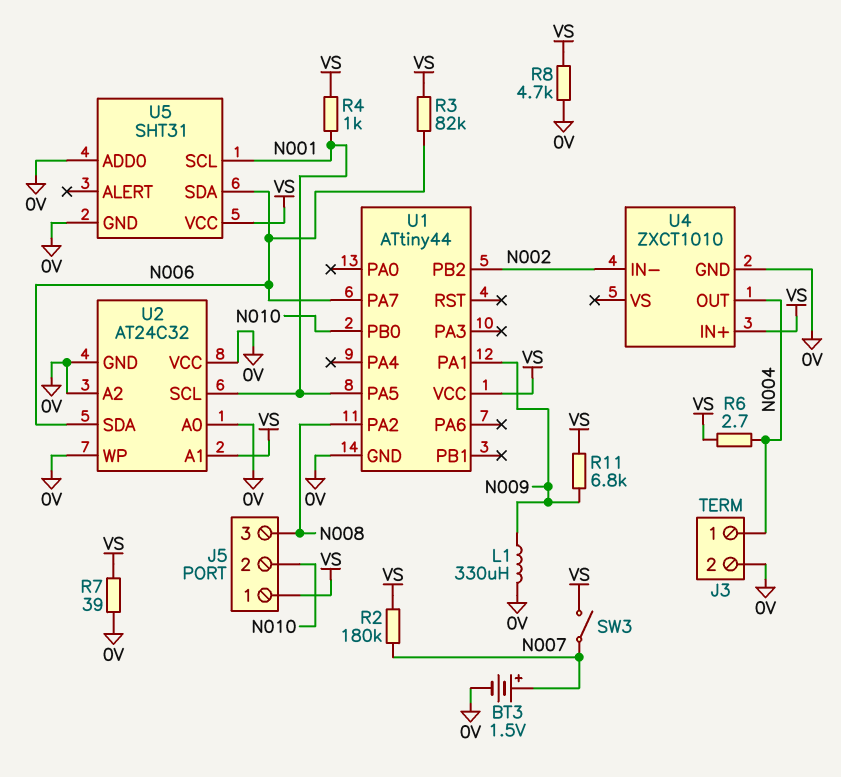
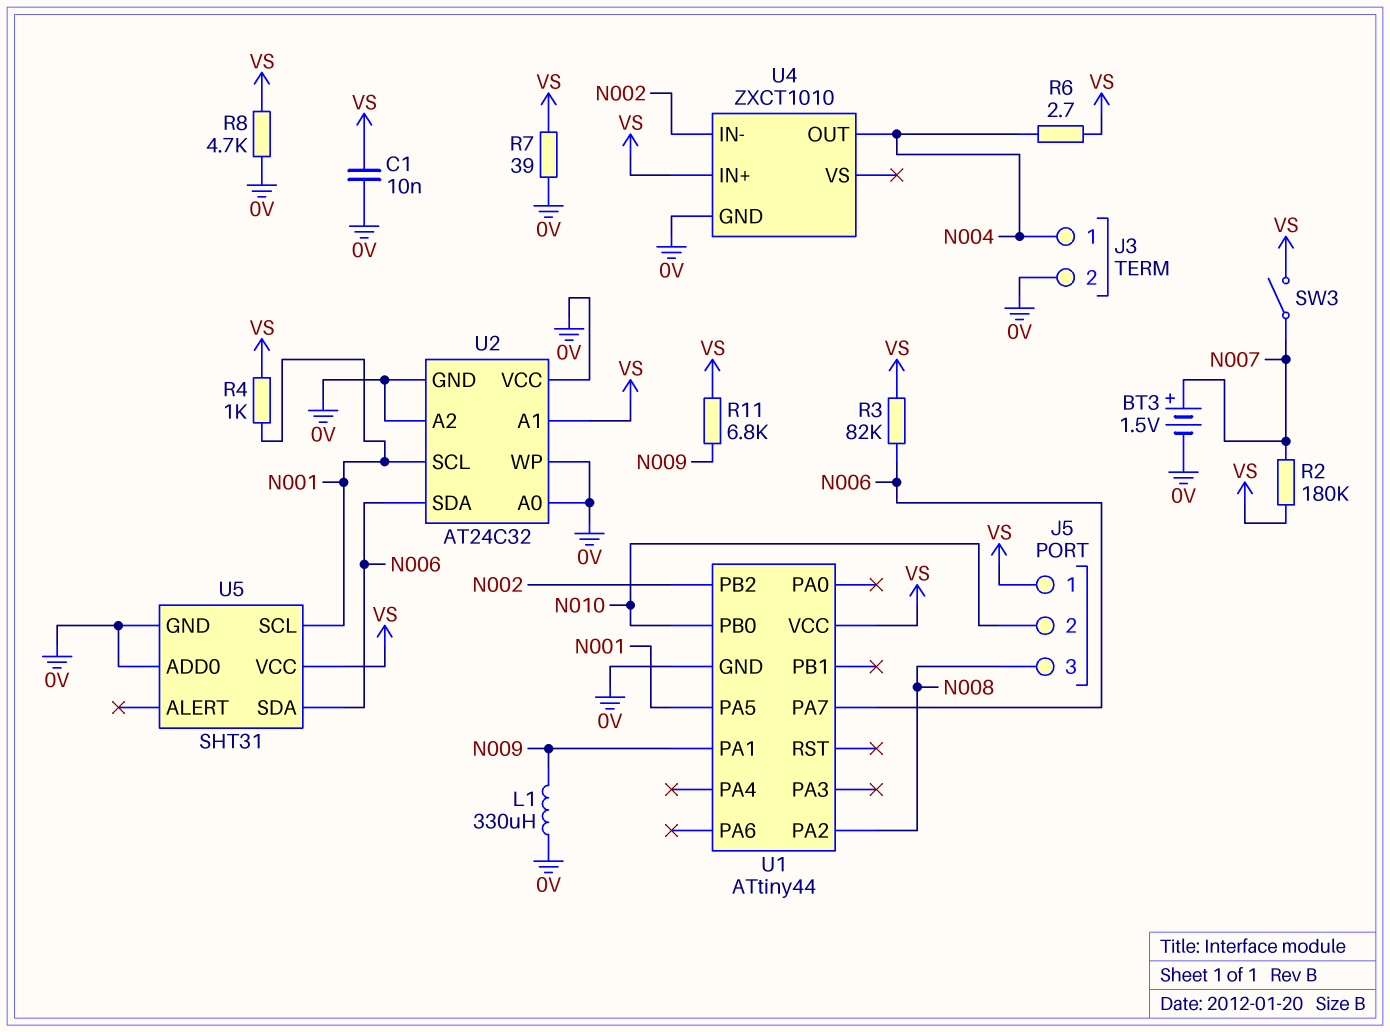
C1: none -> 10nF (0V, VS)

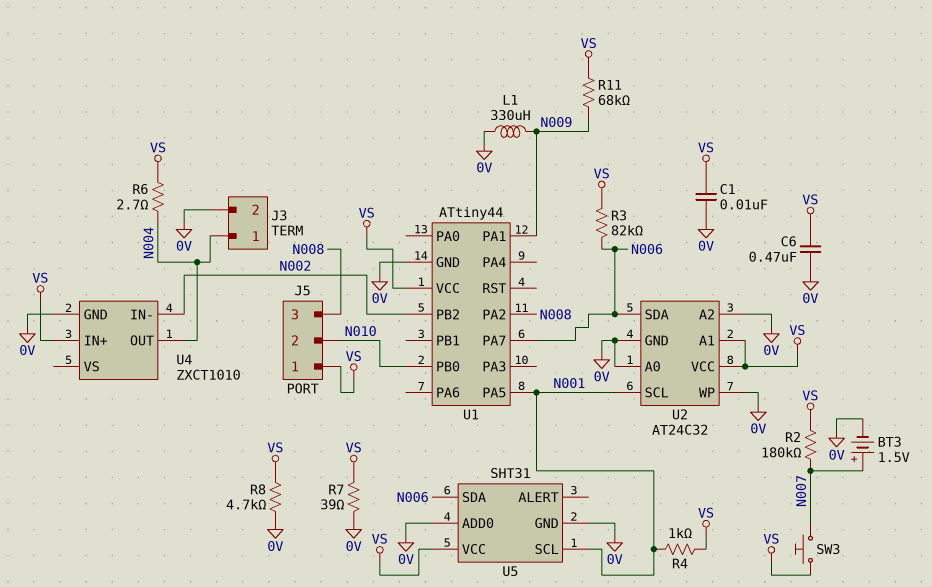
C6: none -> 470nF (0V, VS)
R11: 6.8k (N009, VS) -> 68k (N009, VS)
SW3: switch (N007, VS) -> button (N007, VS)
U2 pin VCC: 0V -> VS

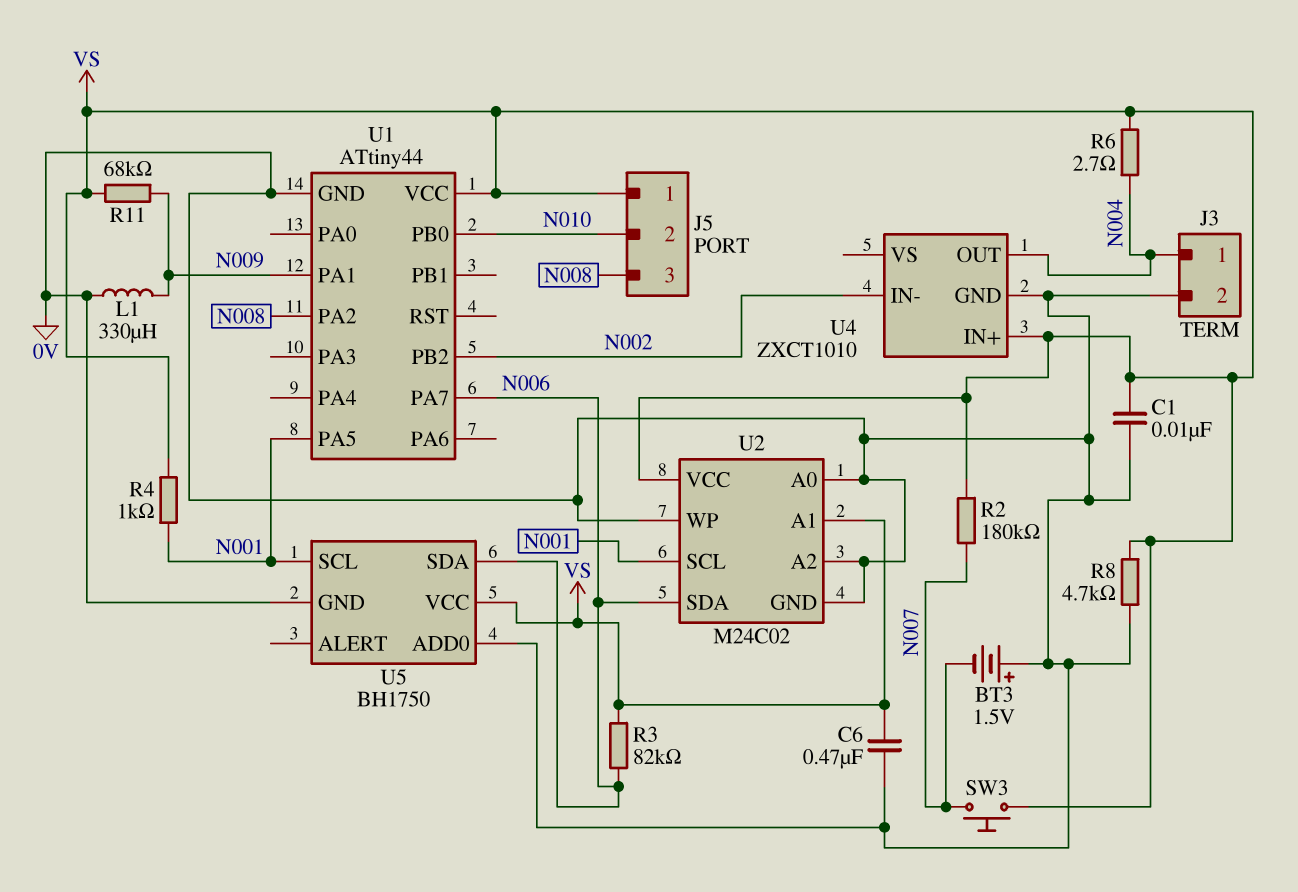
BT3: 1.5V (plus N007, minus 0V) -> 1.5V (plus 0V, minus N007)
R7: 39 (0V, VS) -> none
U2: AT24C32 -> M24C02
U5: SHT31 -> BH1750

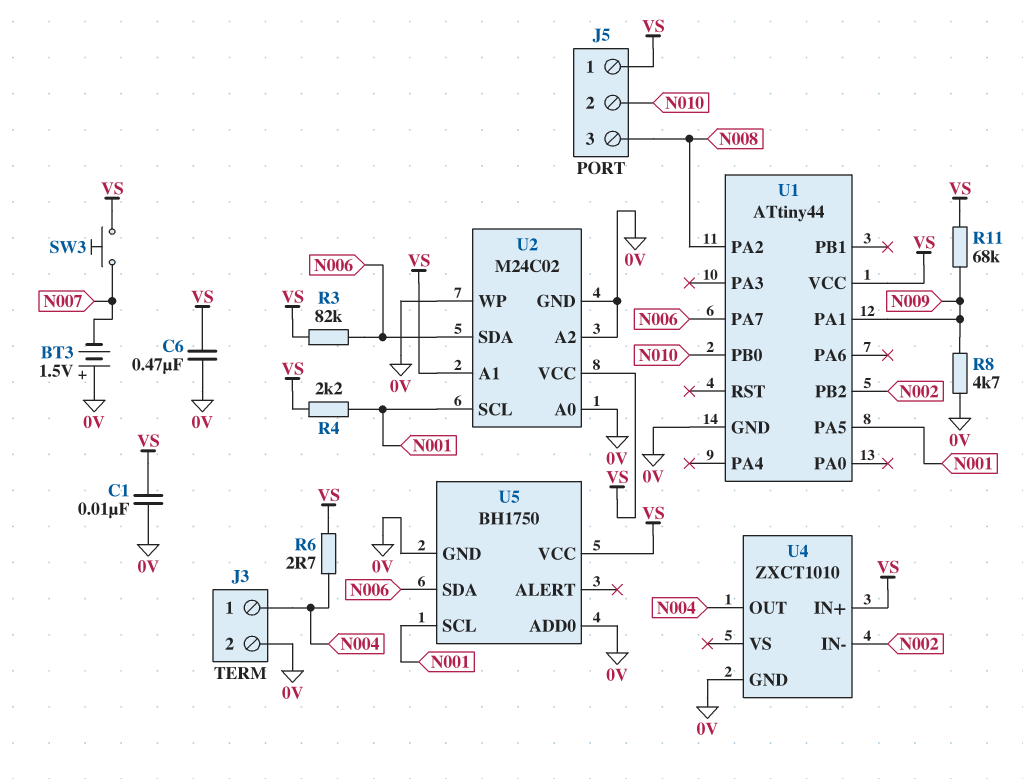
L1: 330uH (0V, N009) -> none
R2: 180k (N007, VS) -> none
R4: 1k (N001, VS) -> 2.2k (N001, VS)
R8: 4.7k (0V, VS) -> 4.7k (0V, N009)

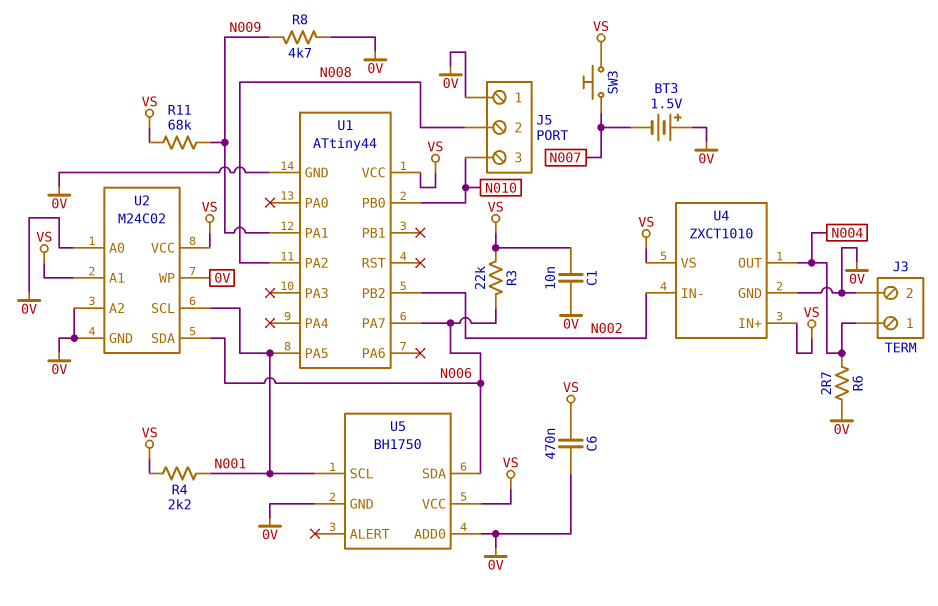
J5 pin 1: VS -> 0V
J5 pin 2: N010 -> N008
J5 pin 3: N008 -> N010
R3: 82k (N006, VS) -> 22k (N006, VS)
R6: 2.7 (N004, VS) -> 2.7 (0V, N004)
U4 pin VS: none -> VS

